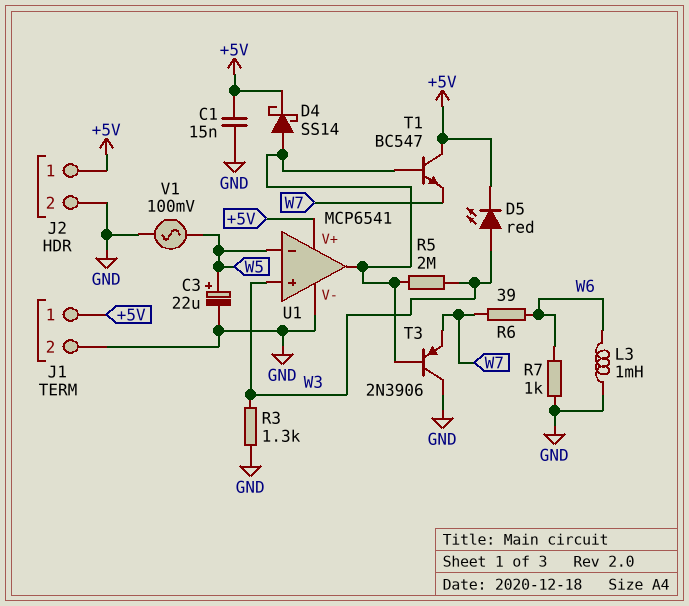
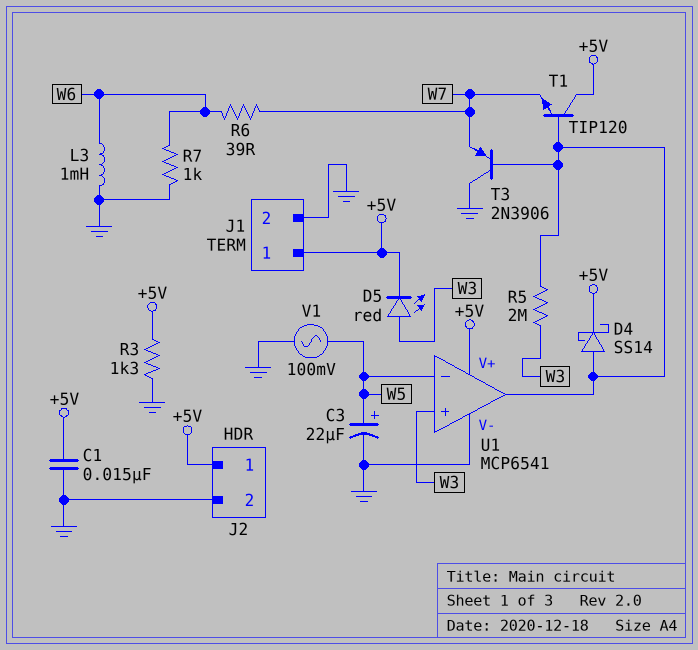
R3: 1.3k (GND, W3) -> 1.3k (+5V, GND)
T1: NPN BC547 (B U1/out, C +5V, E W7) -> NPN TIP120 (B U1/out, C +5V, E W7)

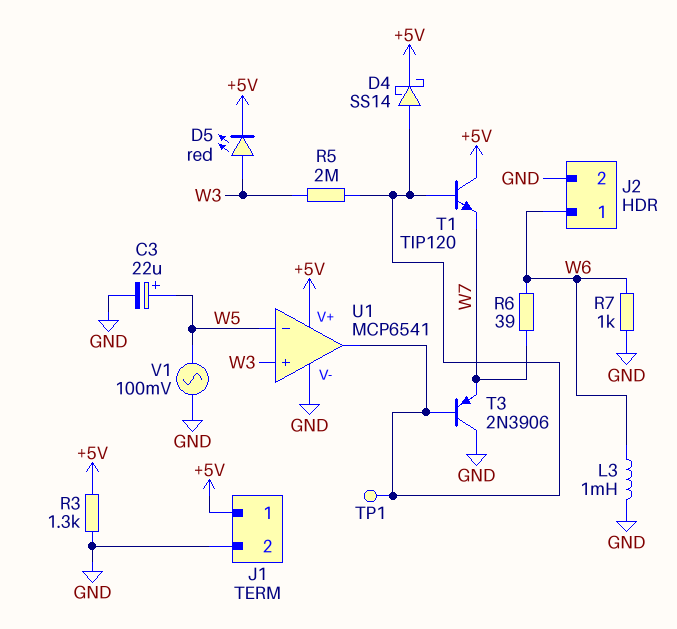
C1: 15nF (+5V, GND) -> none
J2 pin 1: +5V -> W6
TP1: none -> test point (U1/out)

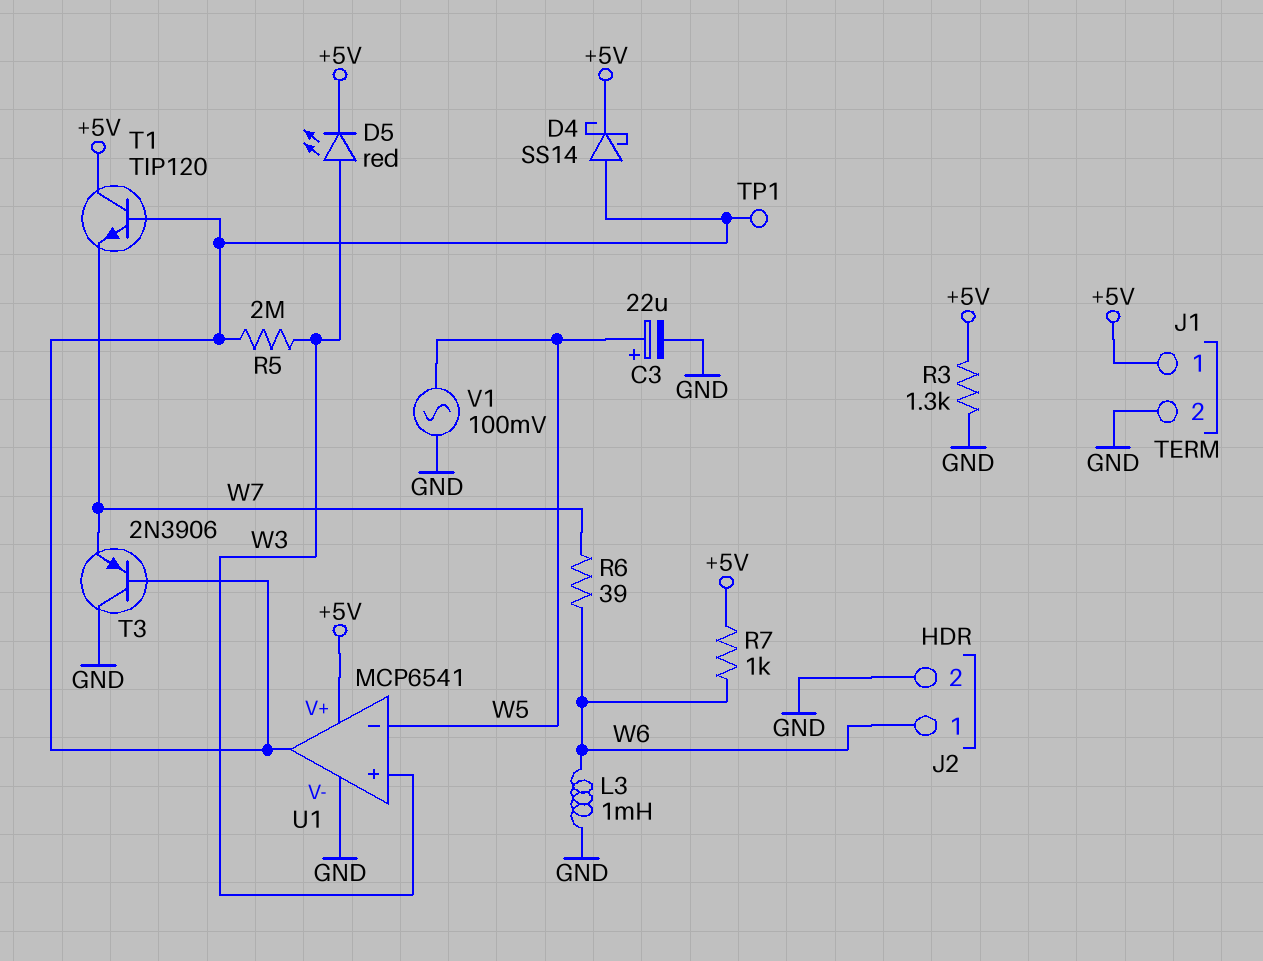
R7: 1k (GND, W6) -> 1k (+5V, W6)

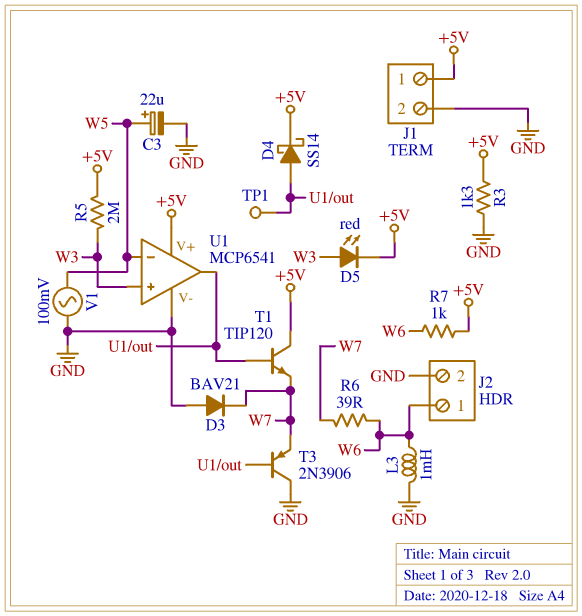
D3: none -> diode BAV21 (A GND, K W7)
R5: 2M (U1/out, W3) -> 2M (+5V, W3)

